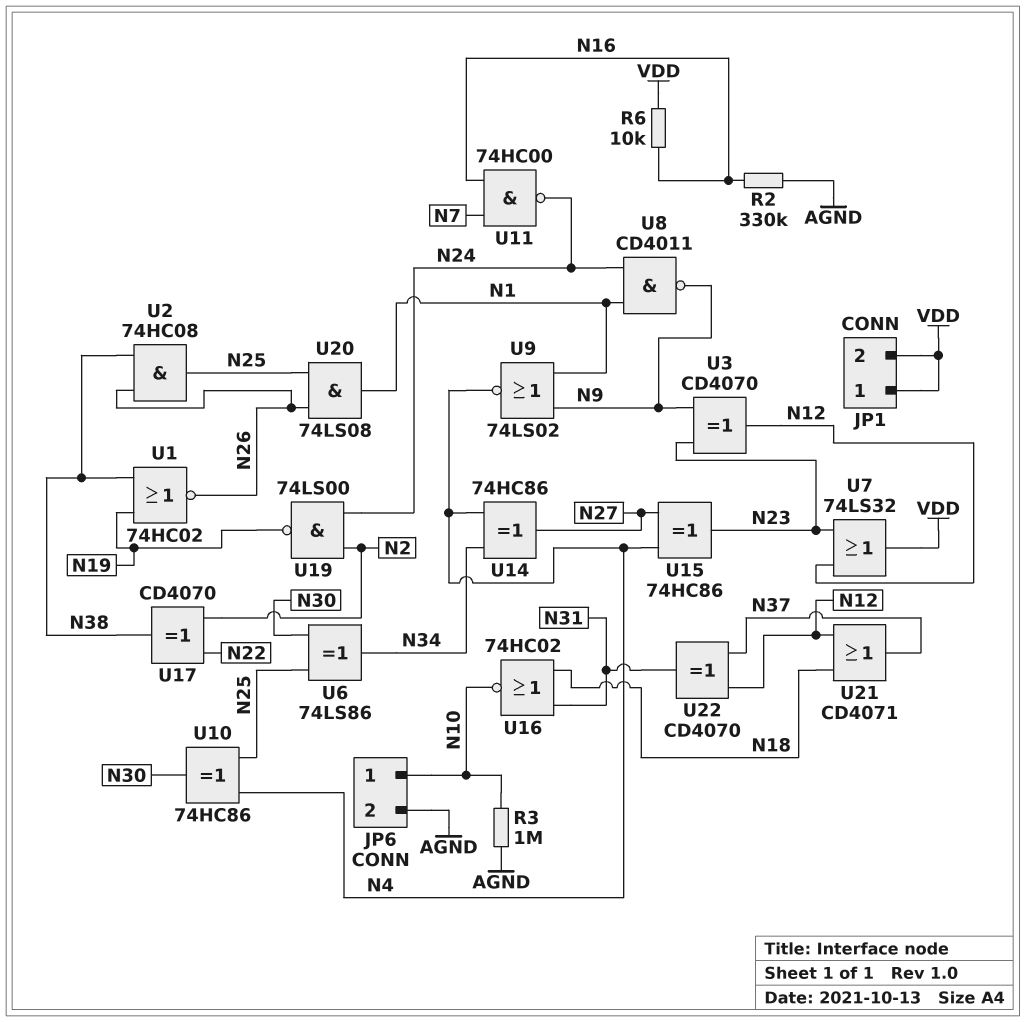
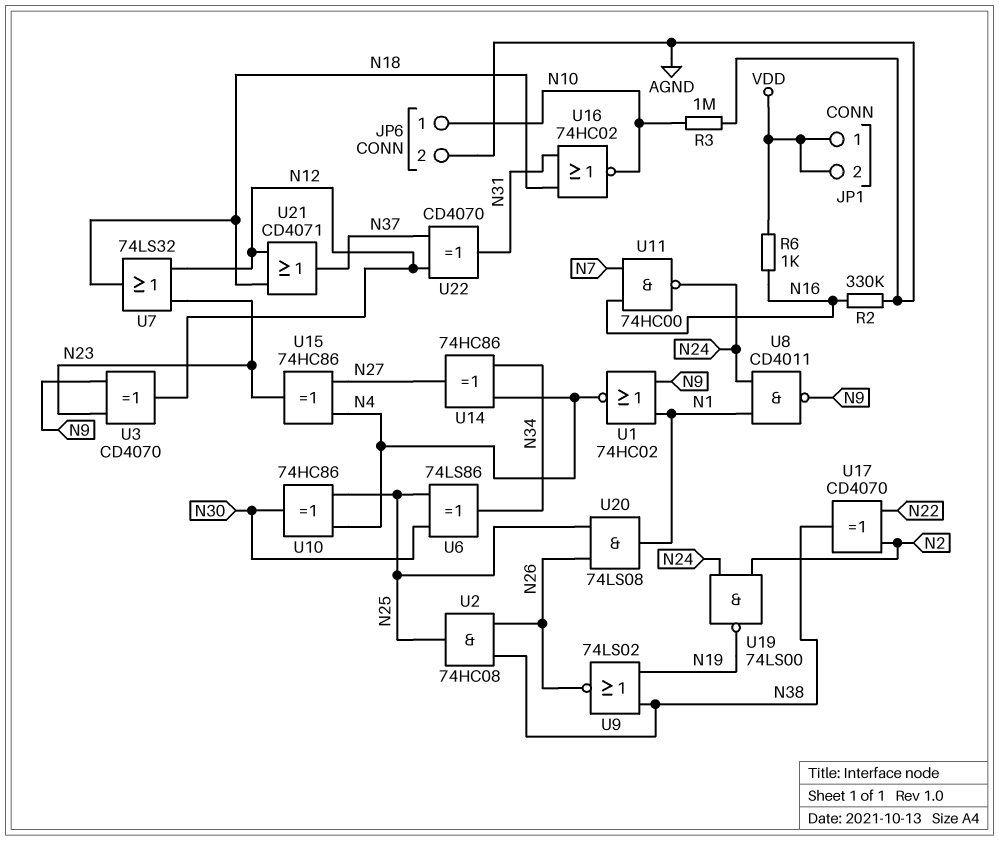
R6: 10k (N16, VDD) -> 1k (N16, VDD)
U1: NOR 74HC02 (in N19, in N38, out N26) -> NOR 74HC02 (in N1, in N9, out N4)
U7: OR 74LS32 (in N12, in N23, out VDD) -> OR 74LS32 (in N12, in N23, out N18)
U9: NOR 74LS02 (in N1, in N9, out N4) -> NOR 74LS02 (in N19, in N38, out N26)

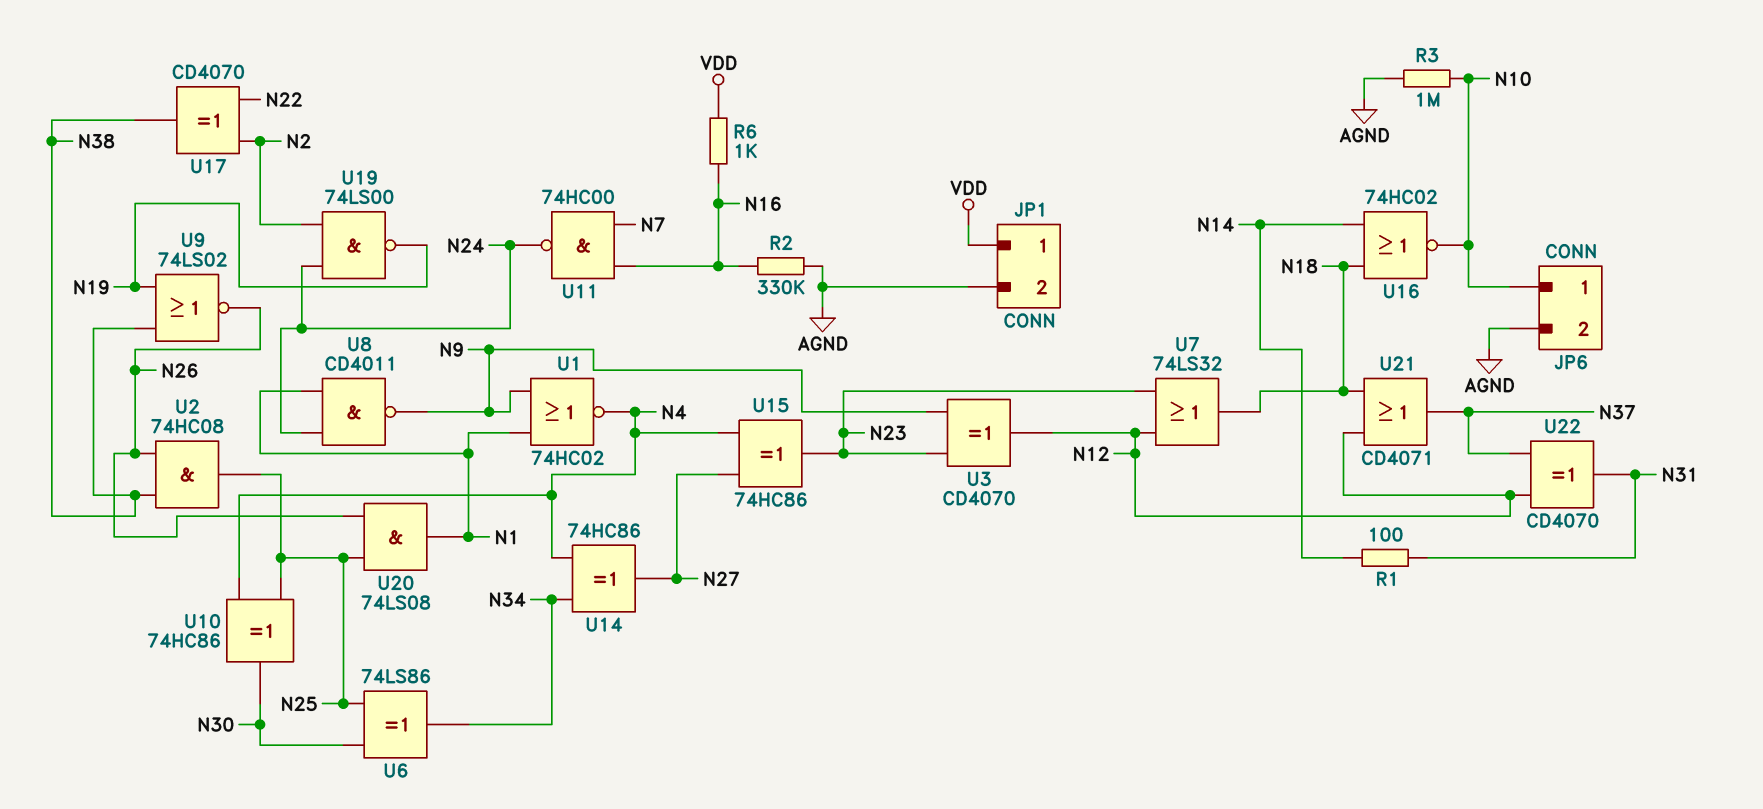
JP1 pin 2: VDD -> AGND
R1: none -> 100 (N14, N31)
U16: NOR 74HC02 (in N18, in N31, out N10) -> NOR 74HC02 (in N14, in N18, out N10)

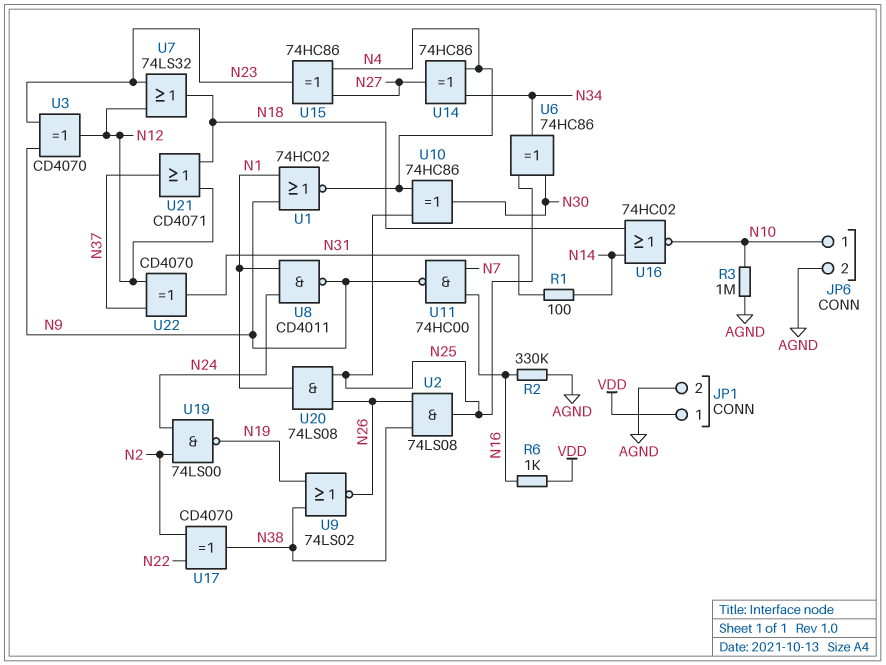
U2: AND 74HC08 (in N26, in N38, out N25) -> AND 74LS08 (in N26, in N38, out N25)
U6: XOR 74LS86 (in N25, in N30, out N34) -> XOR 74HC86 (in N25, in N30, out N34)
U11: NAND 74HC00 (in N7, in N16, out N24) -> NAND 74HC00 (in N7, in N16, out N9)

